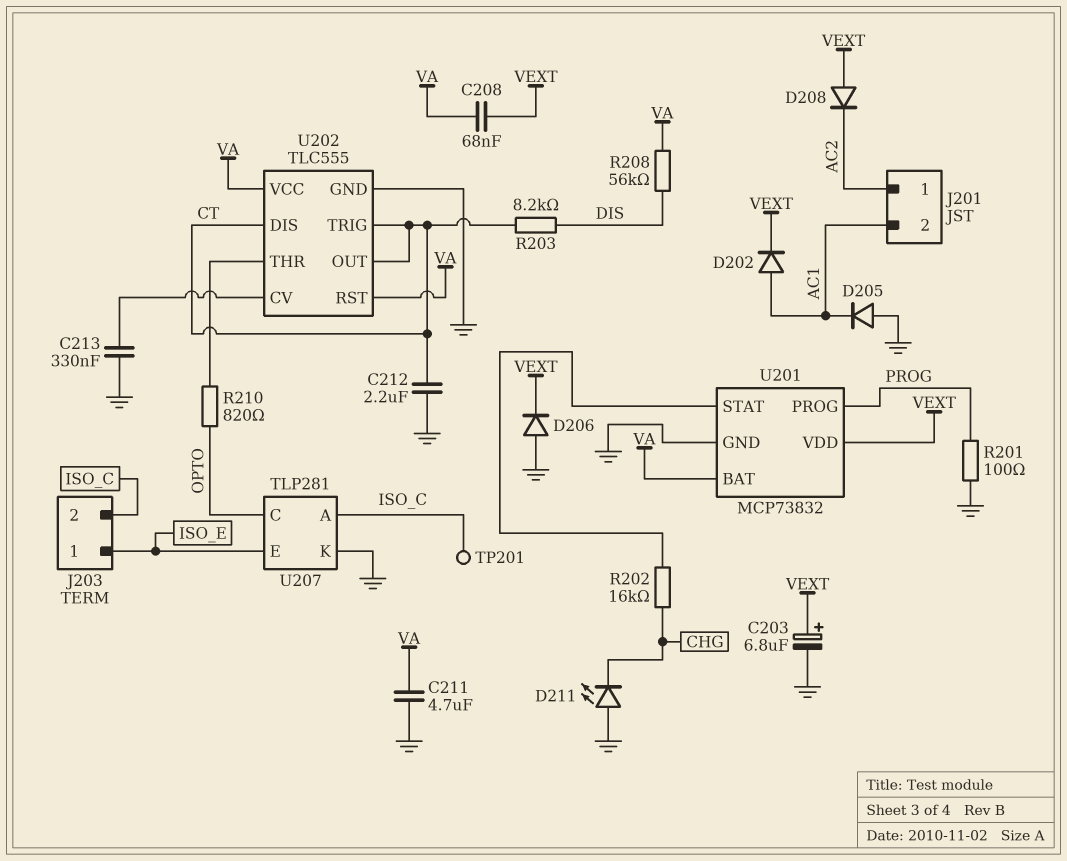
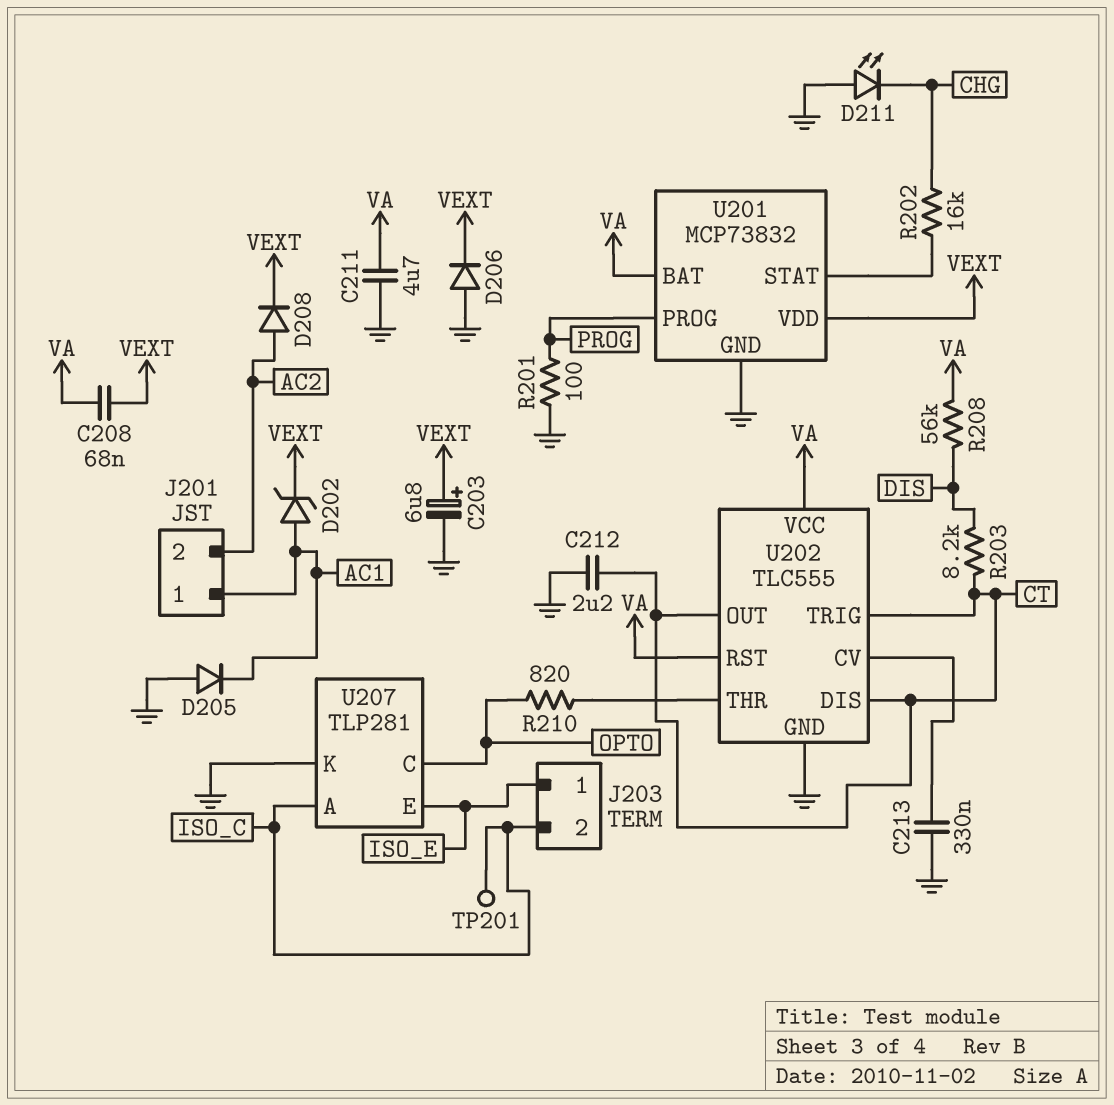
D202: diode (A AC1, K VEXT) -> zener (A AC1, K VEXT)
D208: diode (A VEXT, K AC2) -> diode (A AC2, K VEXT)
J201 pin 1: AC2 -> AC1
J201 pin 2: AC1 -> AC2

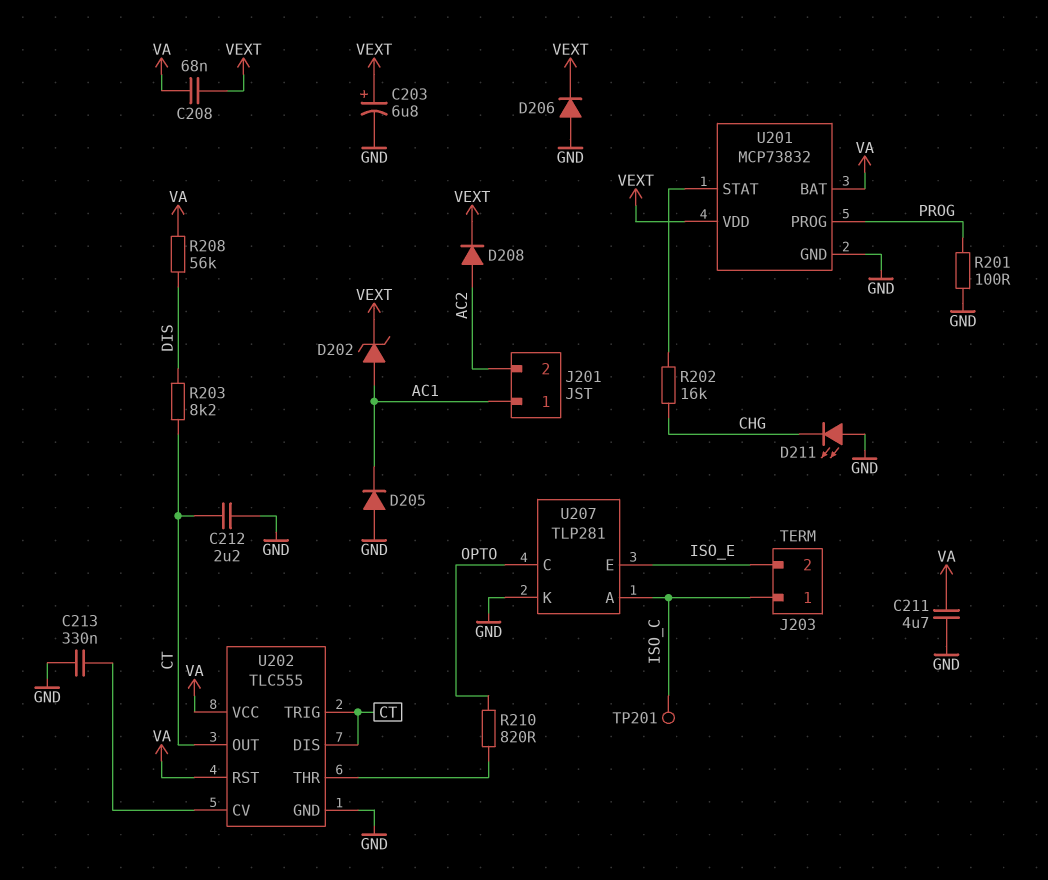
J203 pin 1: ISO_E -> ISO_C
J203 pin 2: ISO_C -> ISO_E

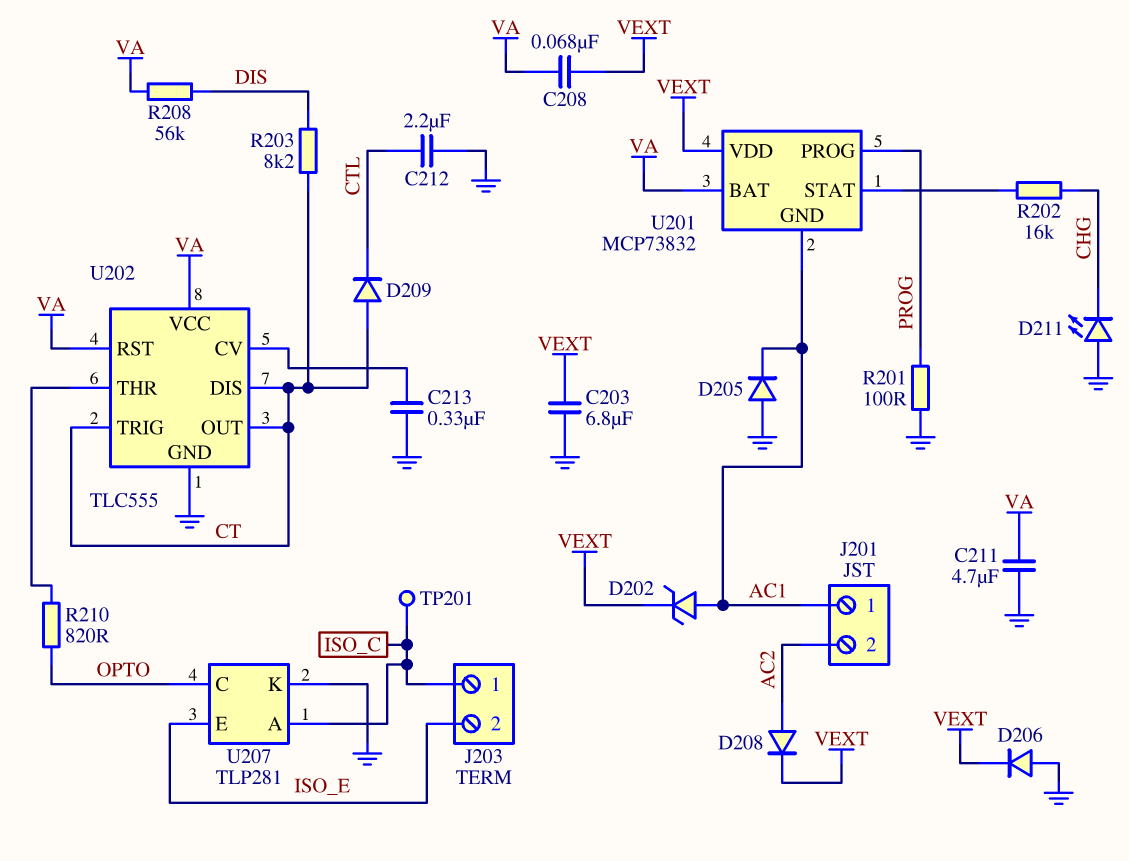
C203: 6.8uF (plus VEXT, minus GND) -> 6.8uF (GND, VEXT)
C212: 2.2uF (CT, GND) -> 2.2uF (CTL, GND)
D209: none -> diode (A CT, K CTL)
U201 pin GND: GND -> AC1

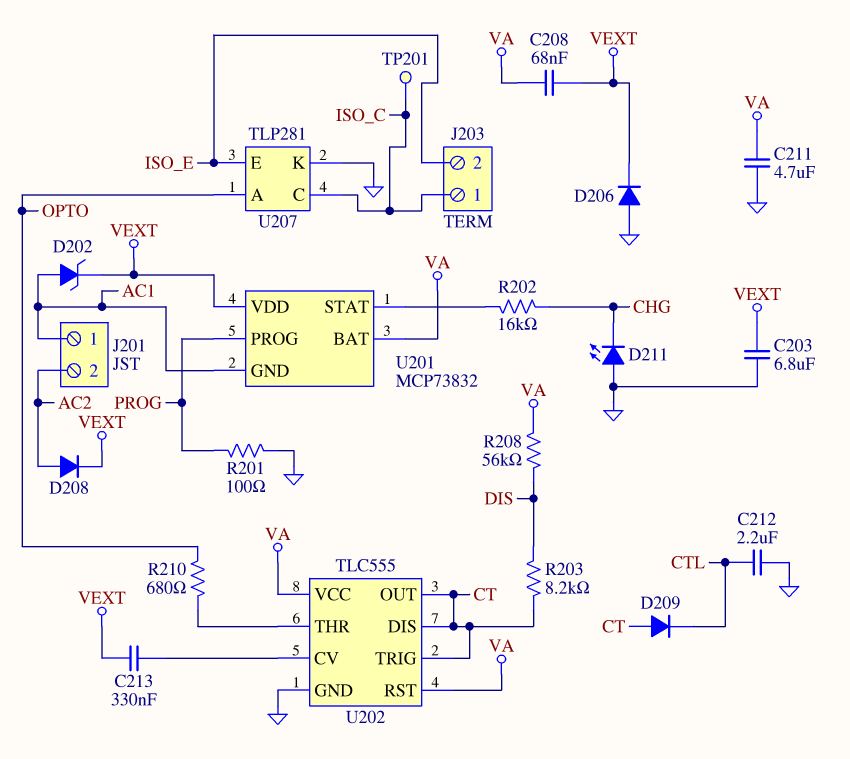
C213: 330nF (GND, U202/CV) -> 330nF (U202/CV, VEXT)
D205: diode (A GND, K AC1) -> none
R210: 820 (OPTO, U202/THR) -> 680 (OPTO, U202/THR)
U207 pin A: ISO_C -> OPTO
U207 pin C: OPTO -> ISO_C

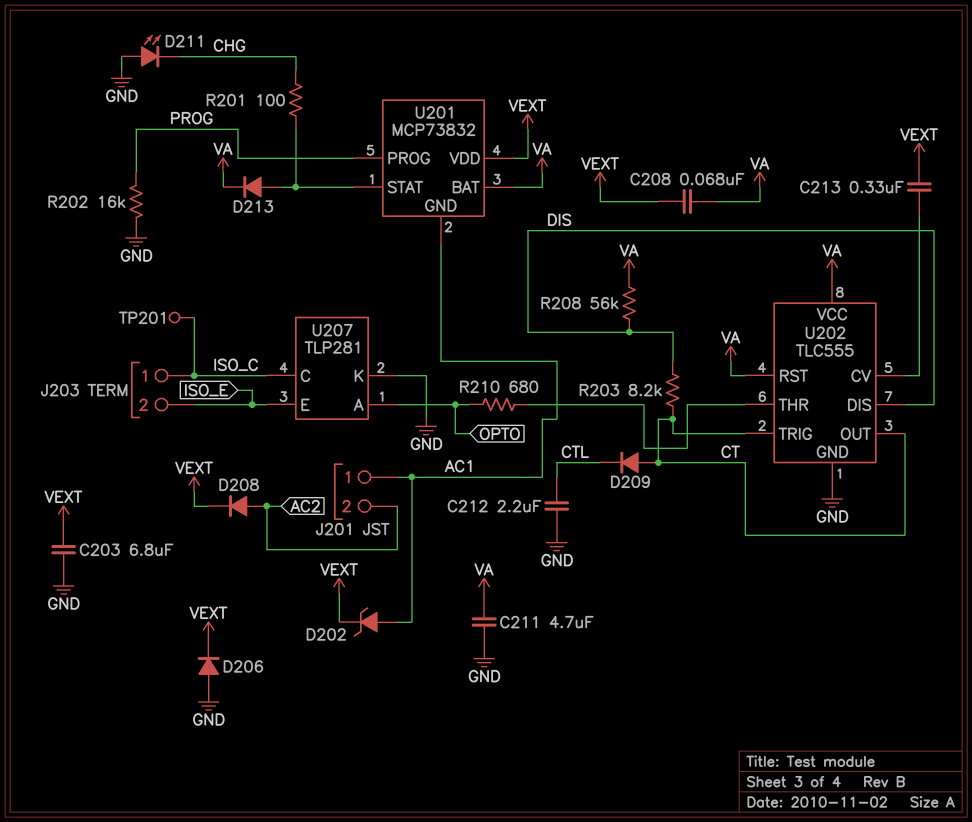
D213: none -> diode (A U201/STAT, K VA)
R201: 100 (GND, PROG) -> 100 (CHG, U201/STAT)
R202: 16k (CHG, U201/STAT) -> 16k (GND, PROG)
U202 pin DIS: CT -> DIS

